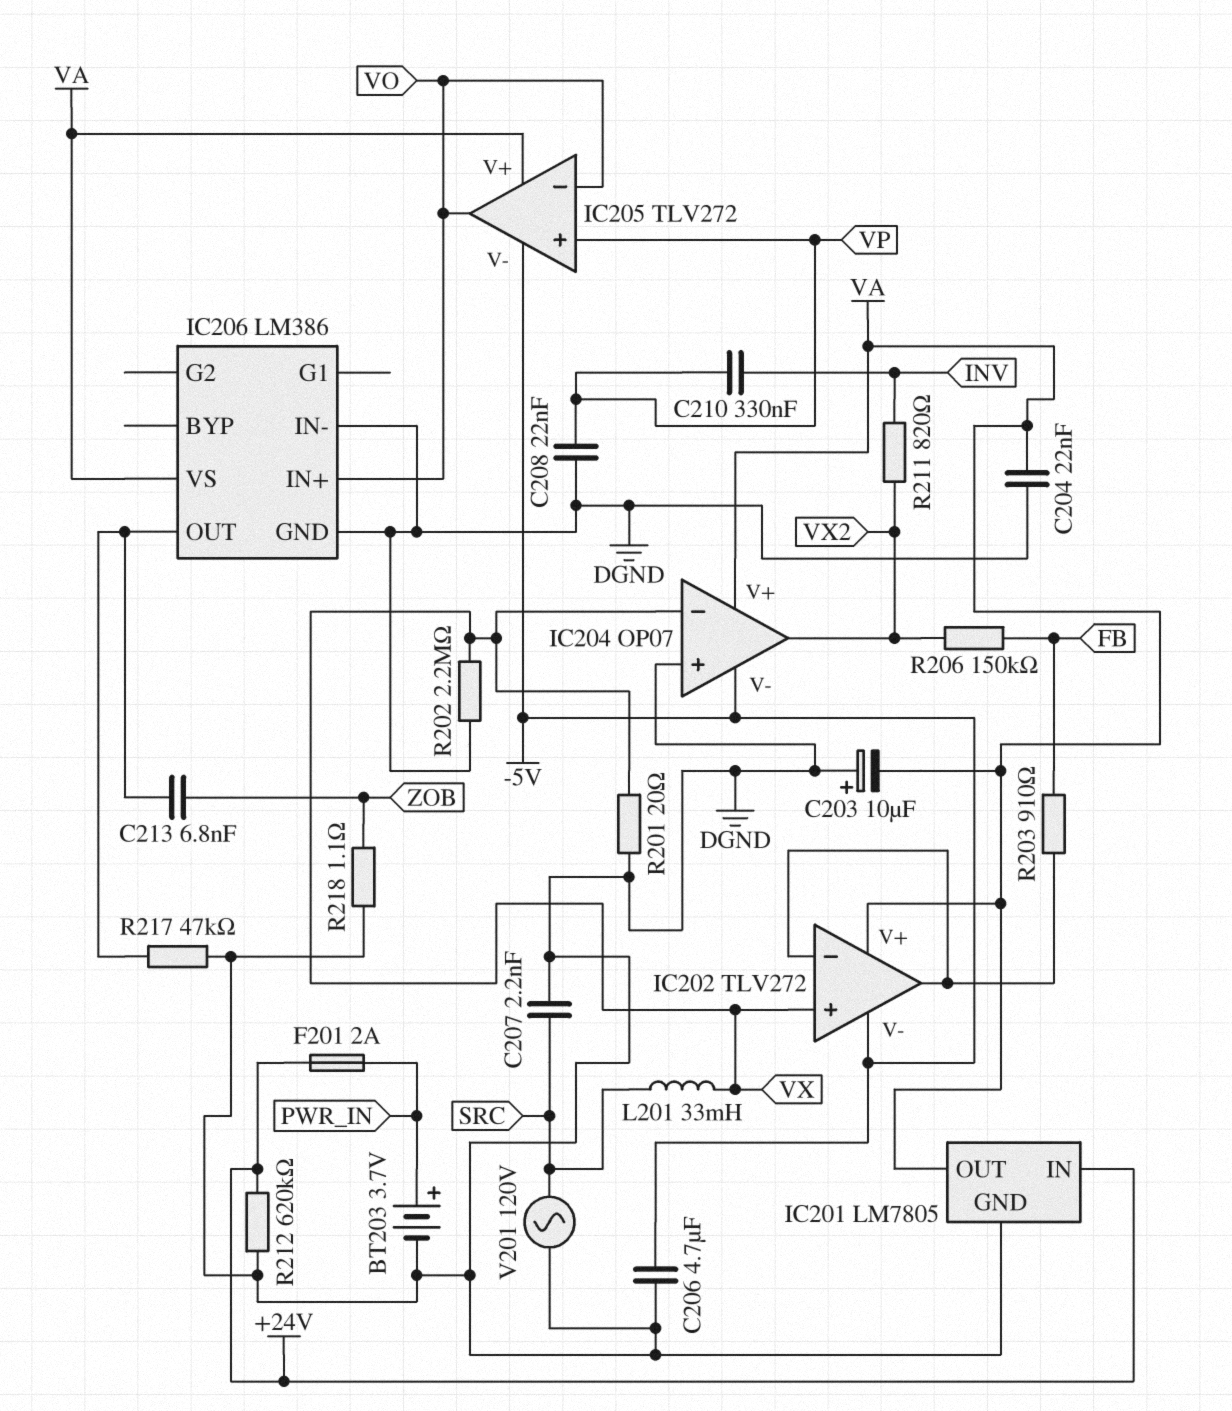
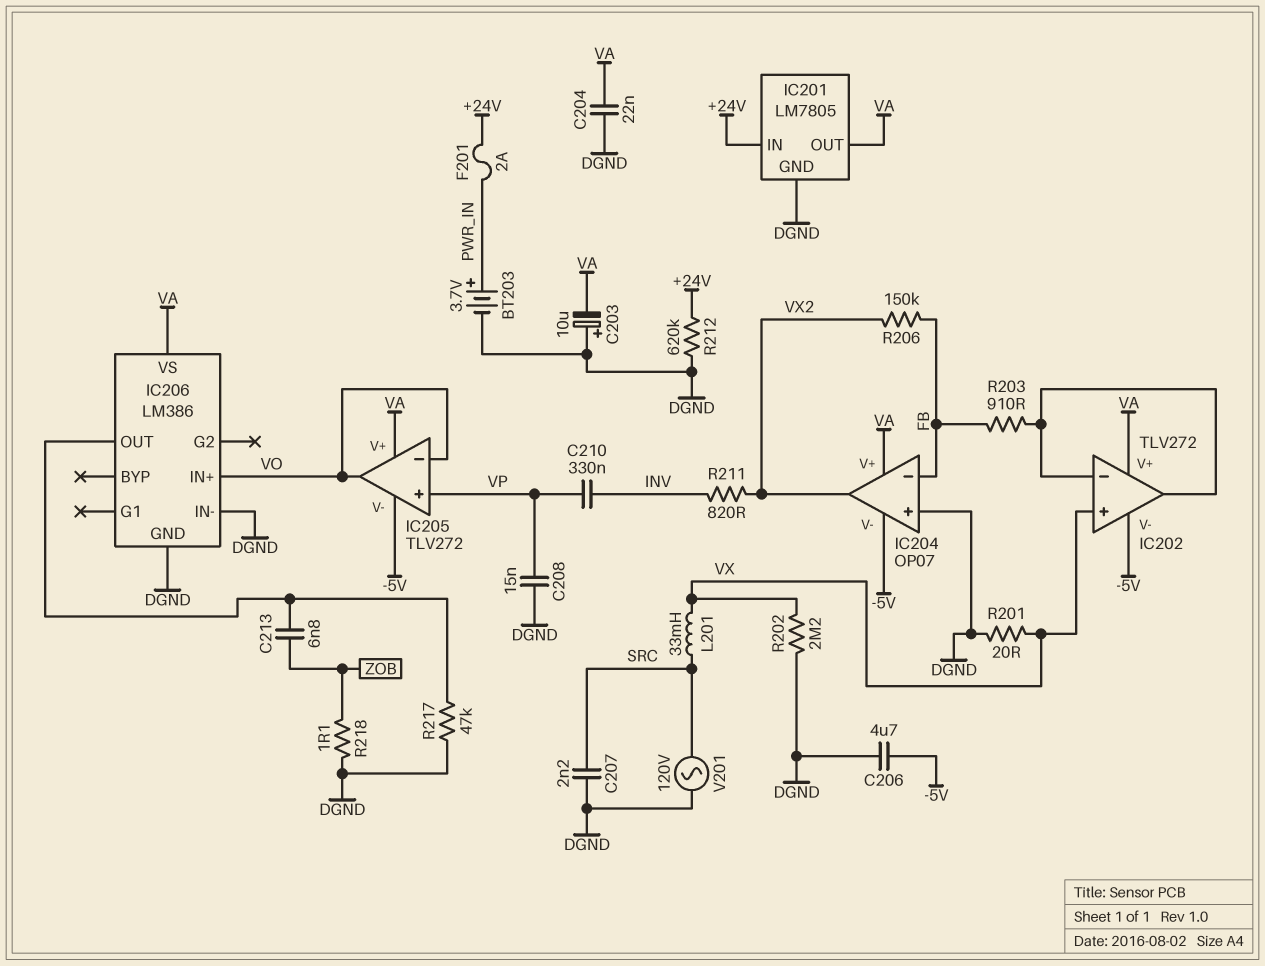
C208: 22nF (DGND, VP) -> 15nF (DGND, VP)
IC204 pin in-: VX -> FB

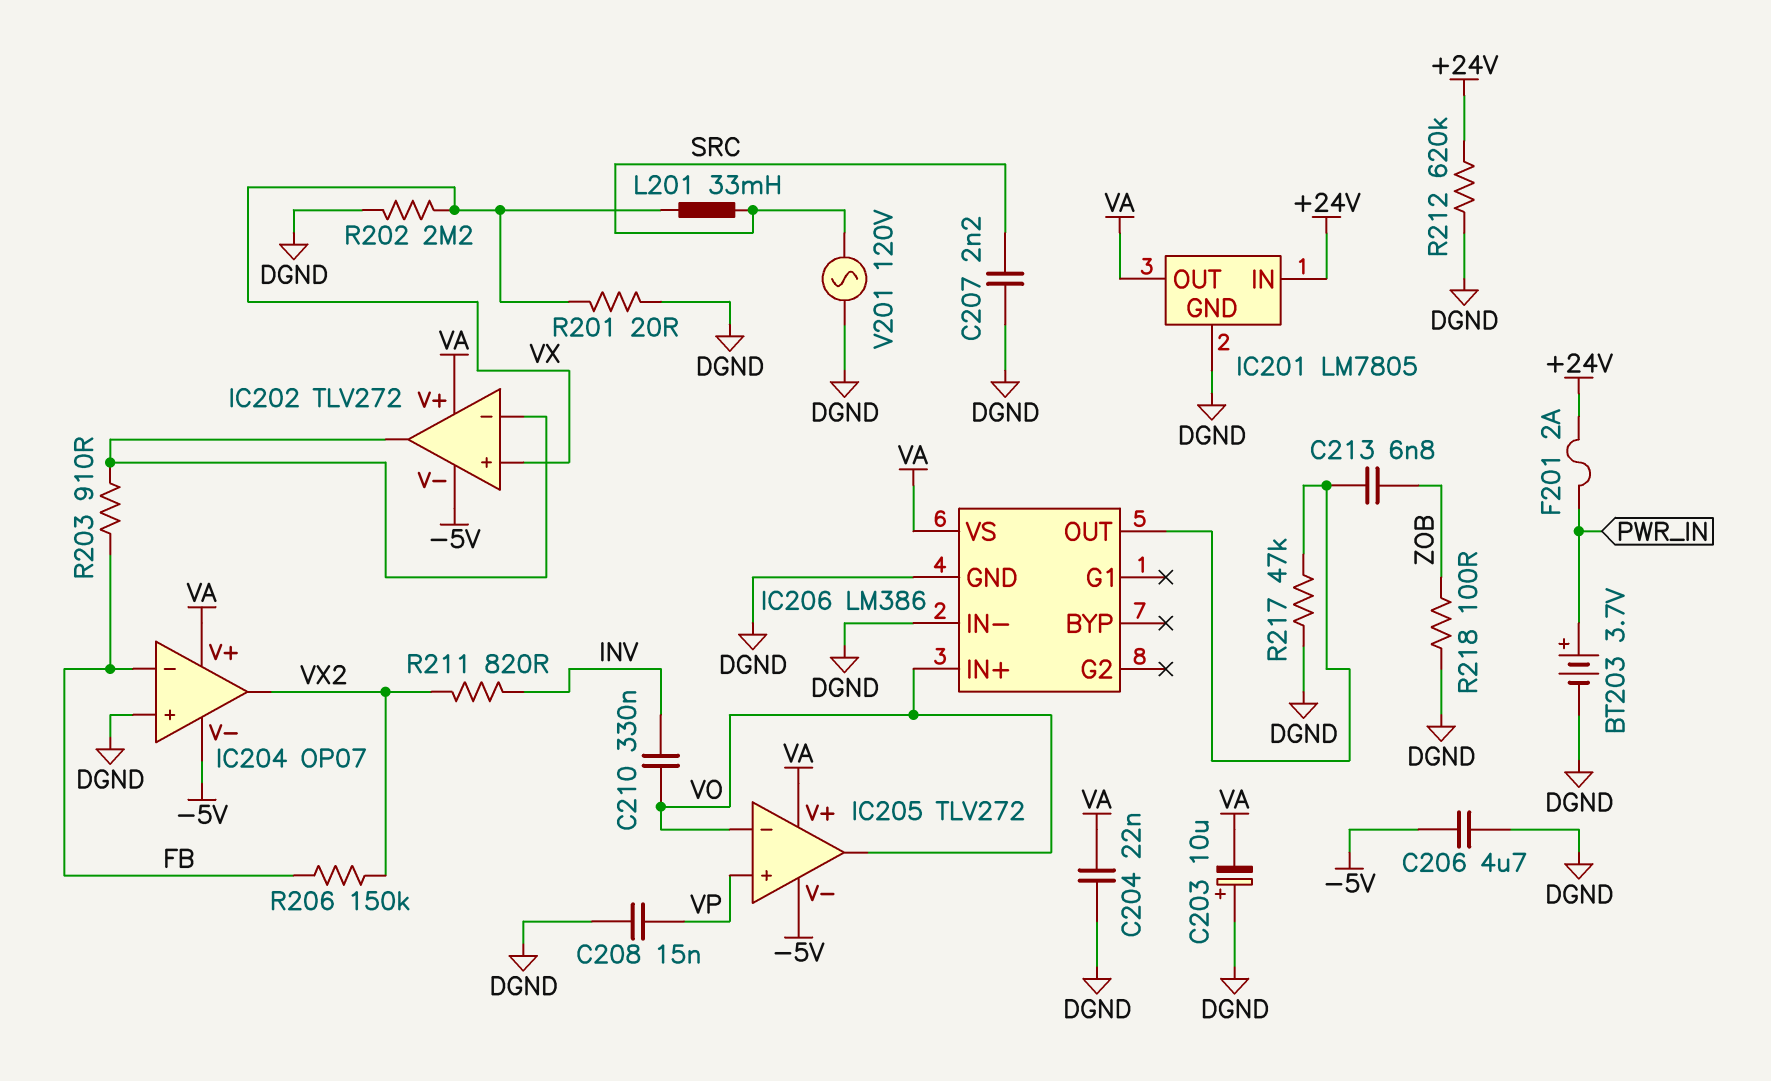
C210: 330nF (INV, VP) -> 330nF (INV, VO)
R218: 1.1 (DGND, ZOB) -> 100 (DGND, ZOB)

